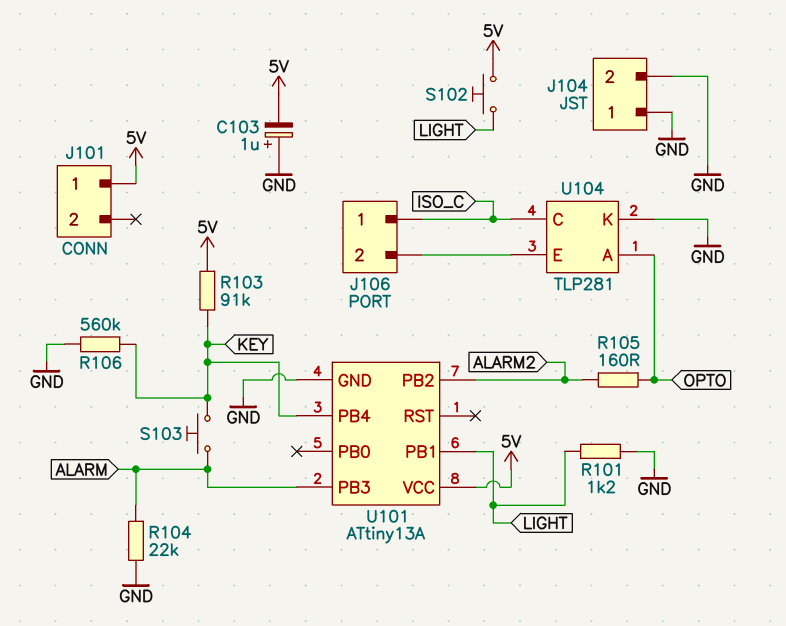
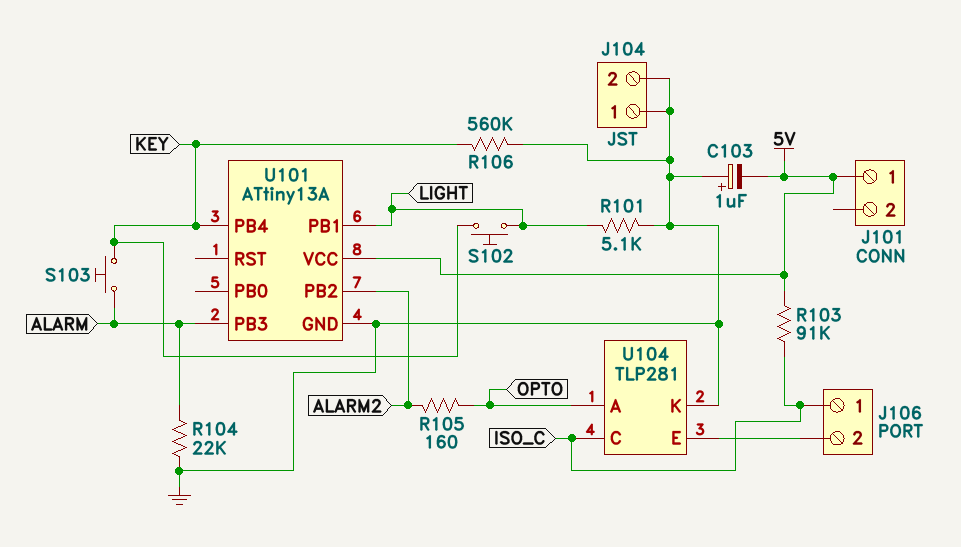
R101: 1.2k (GND, LIGHT) -> 5.1k (GND, LIGHT)
R103: 91k (5V, KEY) -> 91k (5V, ISO_C)
S102: button (5V, LIGHT) -> button (KEY, LIGHT)

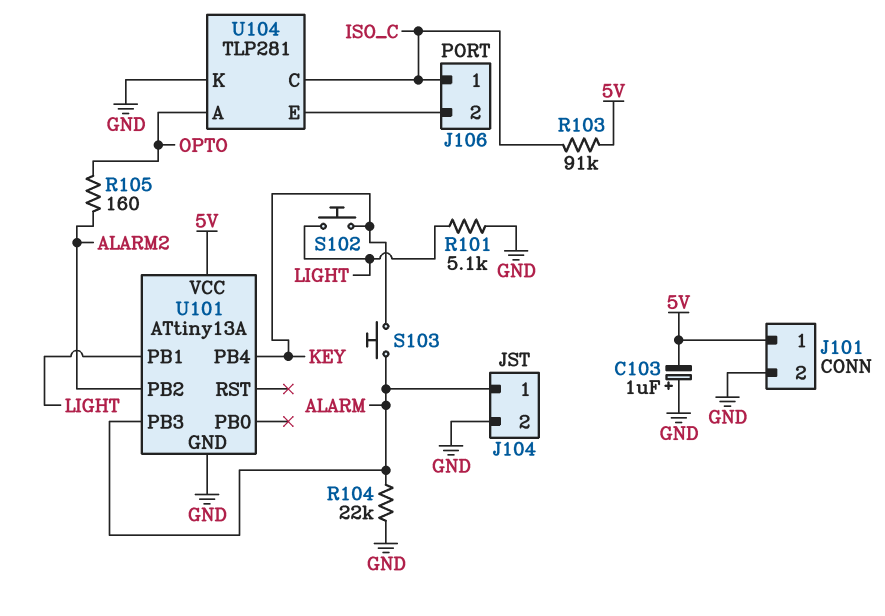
J101 pin 2: none -> GND
J104 pin 1: GND -> ALARM
R106: 560k (GND, KEY) -> none

